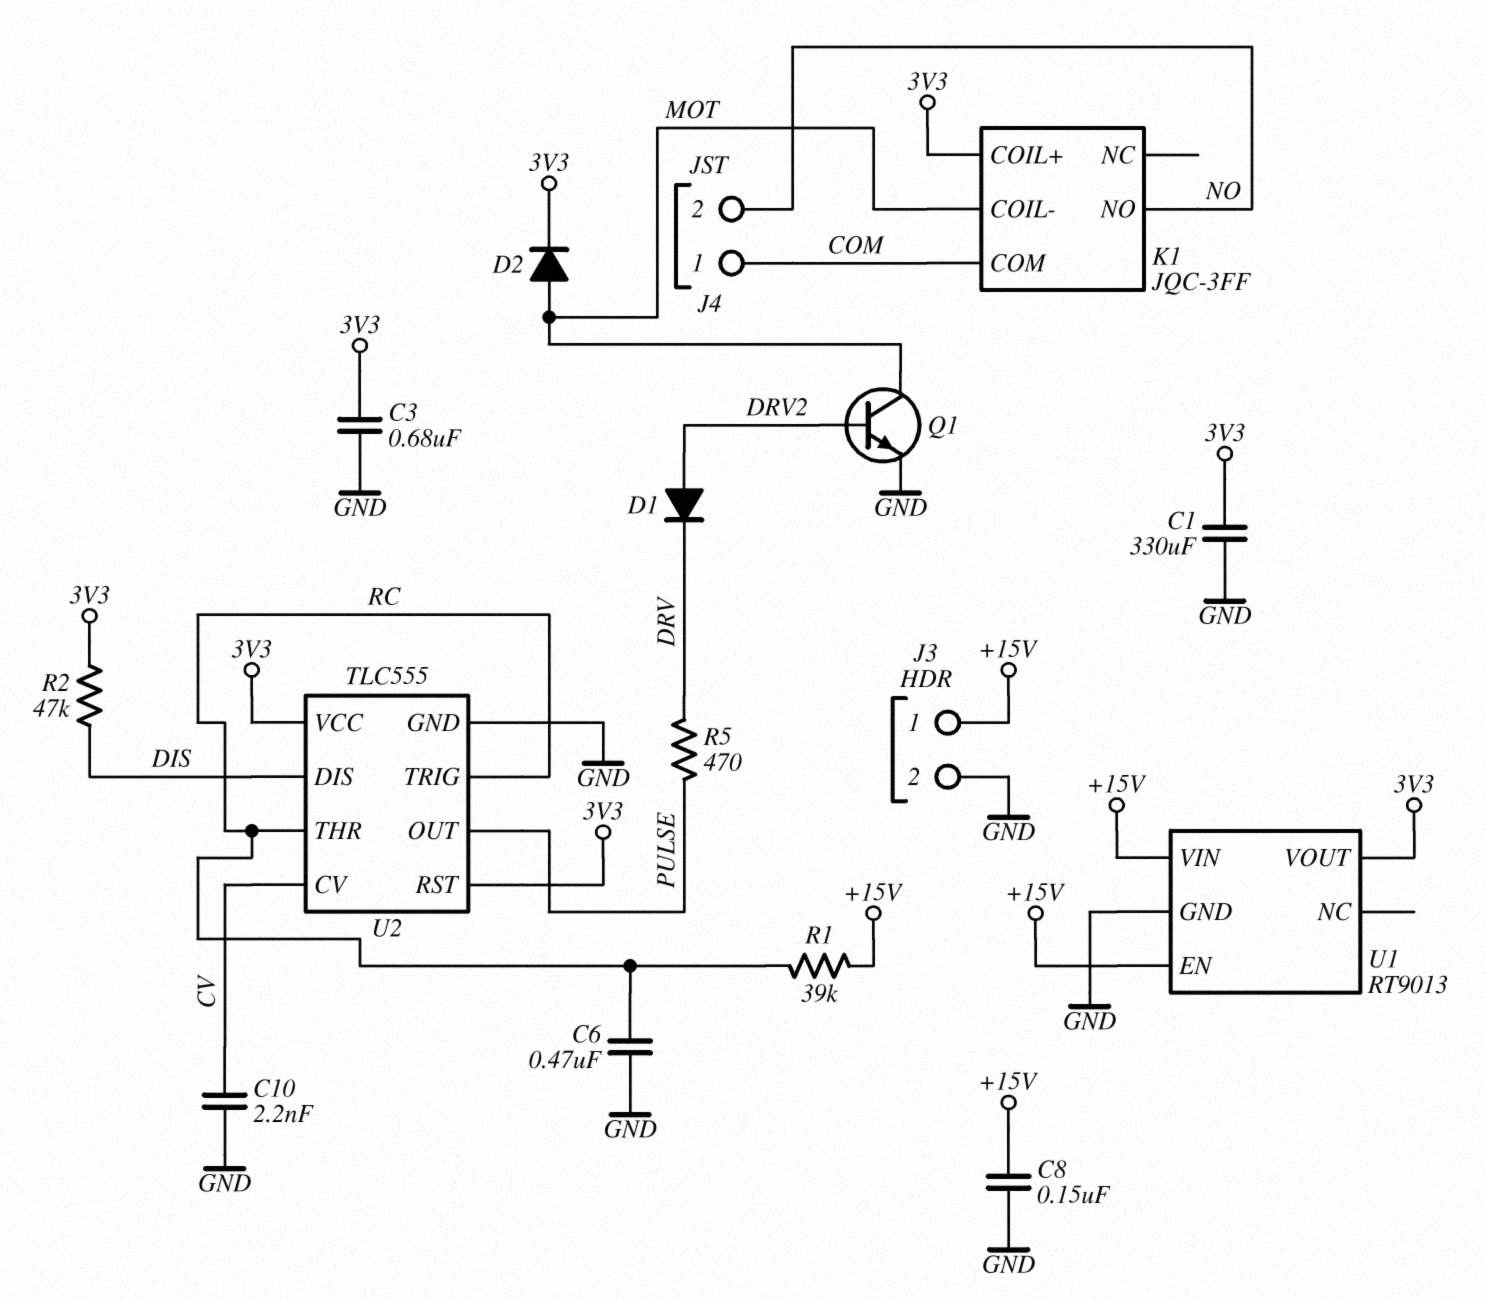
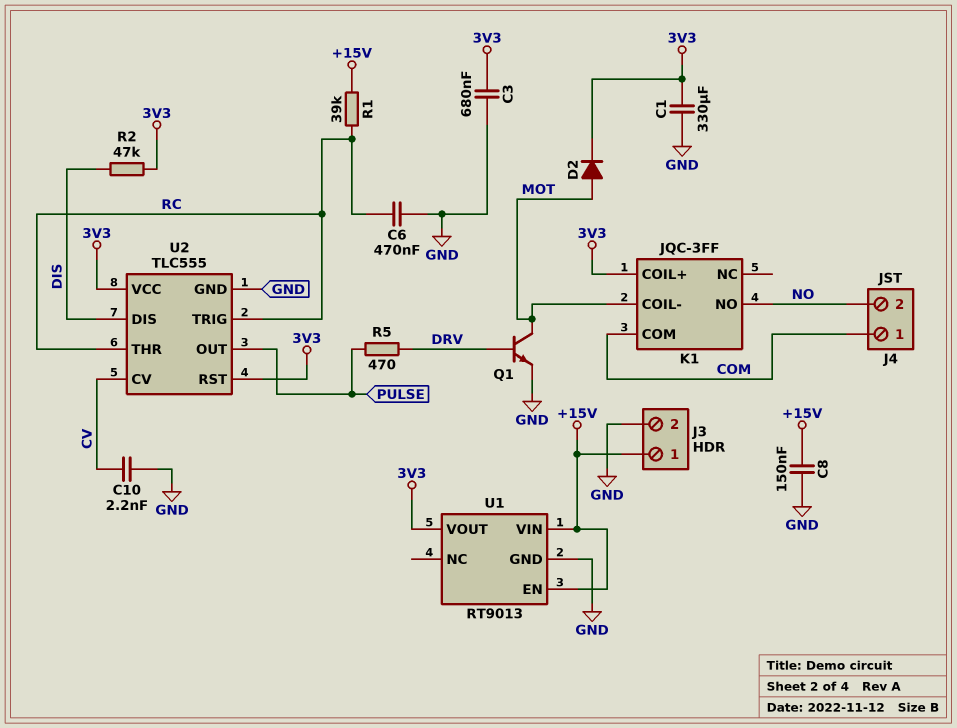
D1: diode (A DRV2, K DRV) -> none
Q1: NPN (B DRV2, C MOT, E GND) -> NPN (B DRV, C MOT, E GND)

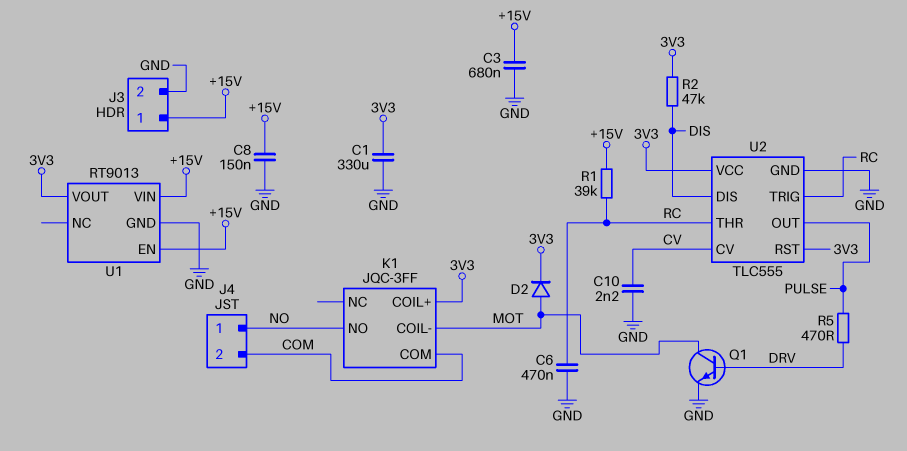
C3: 680nF (3V3, GND) -> 680nF (+15V, GND)
J4 pin 1: COM -> NO
J4 pin 2: NO -> COM

